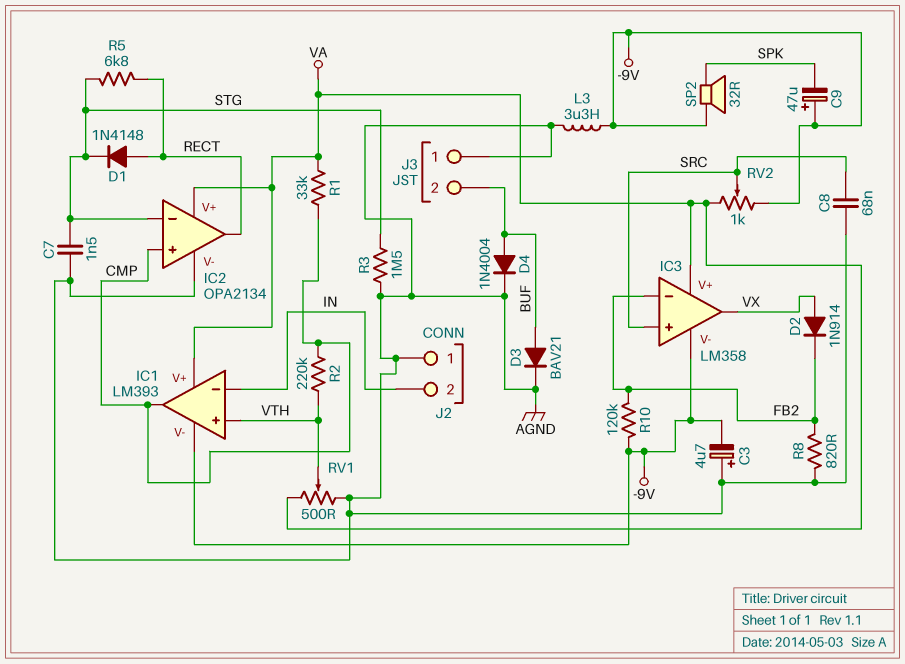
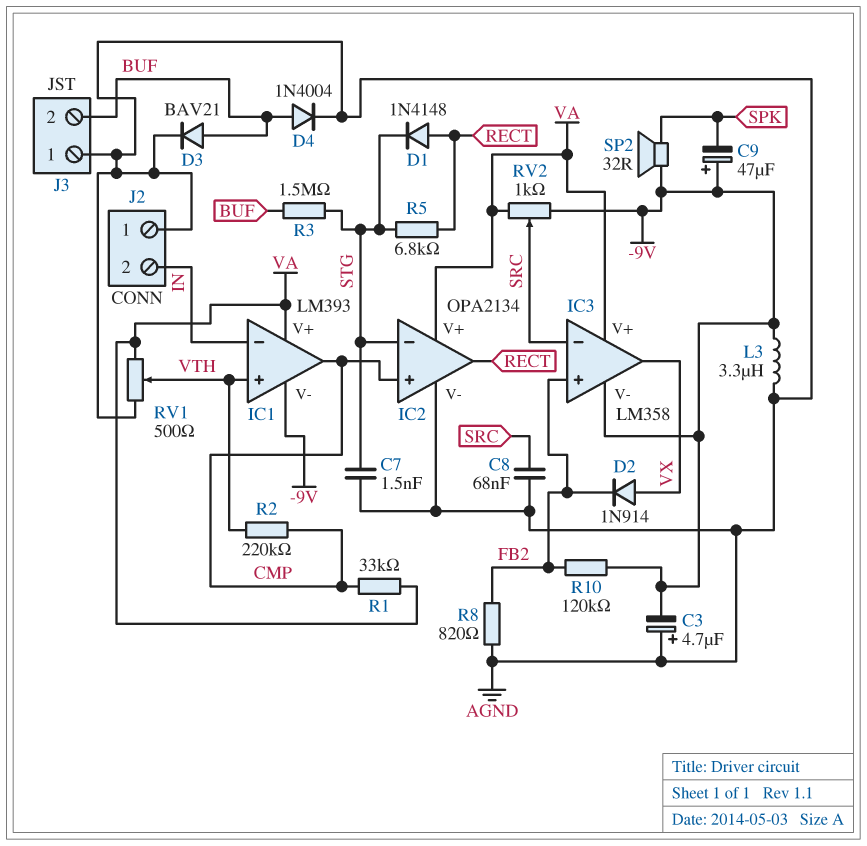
IC3 pin in+: SRC -> FB2
IC3 pin in-: FB2 -> SRC
R3: 1.5M (AGND, STG) -> 1.5M (BUF, STG)

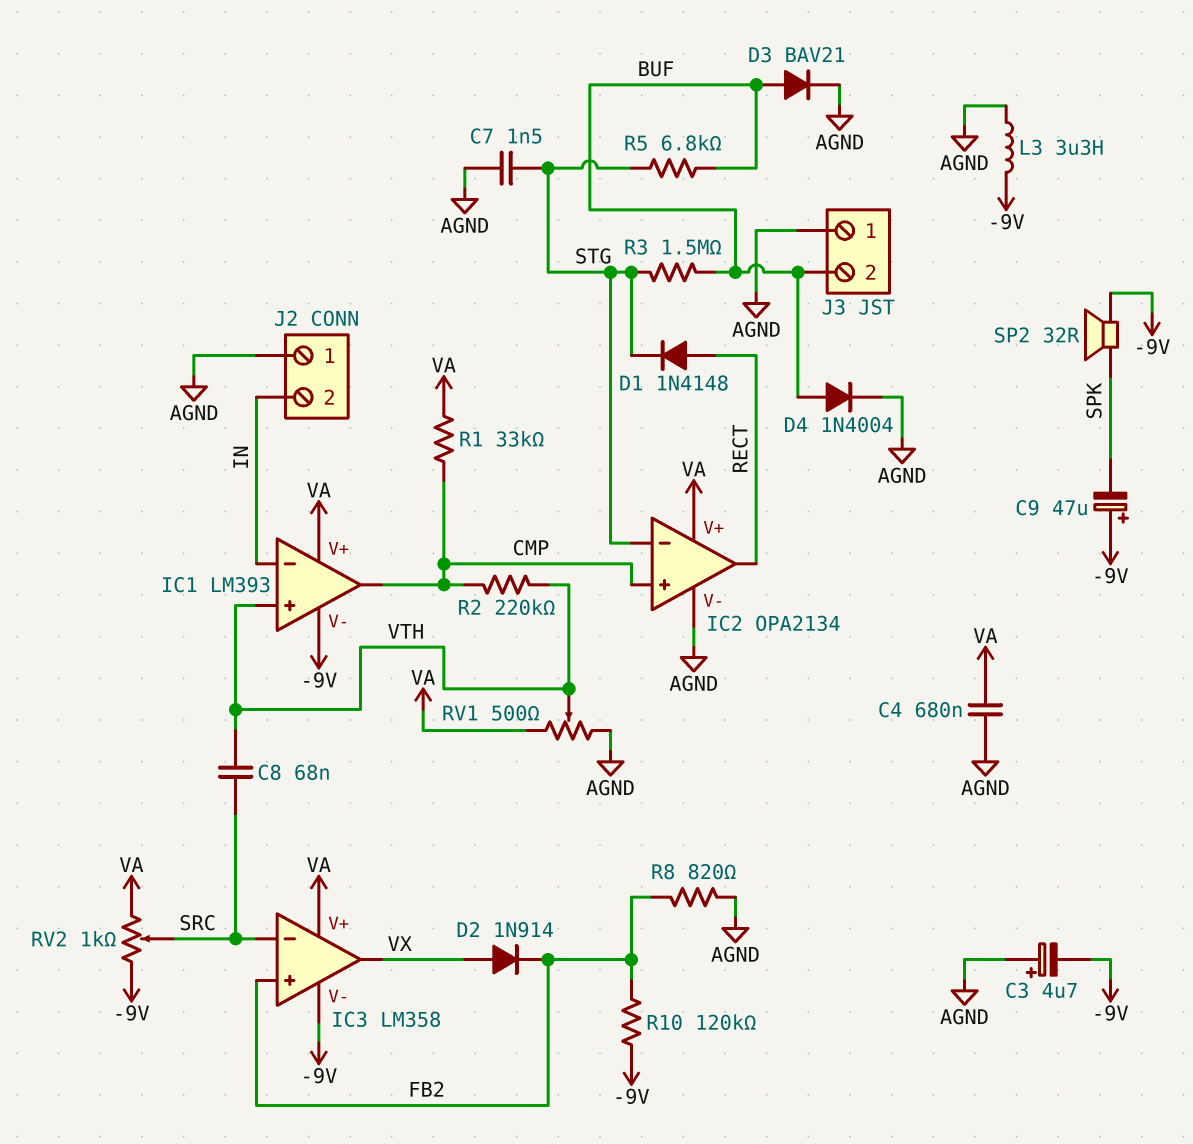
C4: none -> 680nF (AGND, VA)
C8: 68nF (AGND, SRC) -> 68nF (SRC, VTH)
R5: 6.8k (RECT, STG) -> 6.8k (BUF, STG)

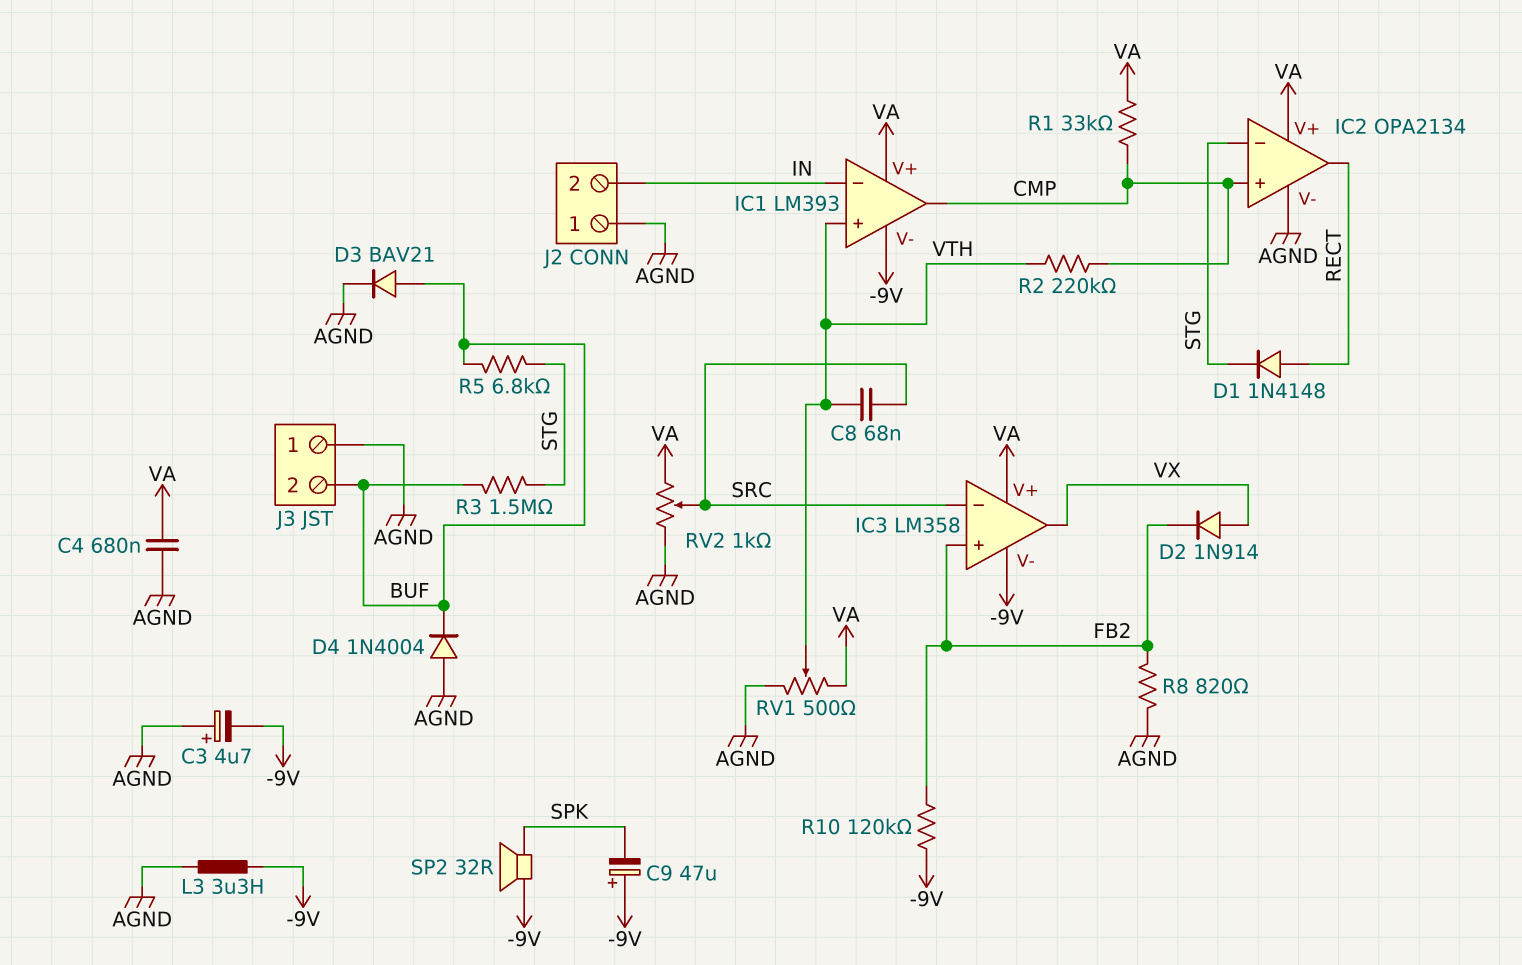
C7: 1.5nF (AGND, STG) -> none
D4: diode 1N4004 (A BUF, K AGND) -> diode 1N4004 (A AGND, K BUF)
RV2: 1k (-9V, VA, wiper SRC) -> 1k (AGND, VA, wiper SRC)

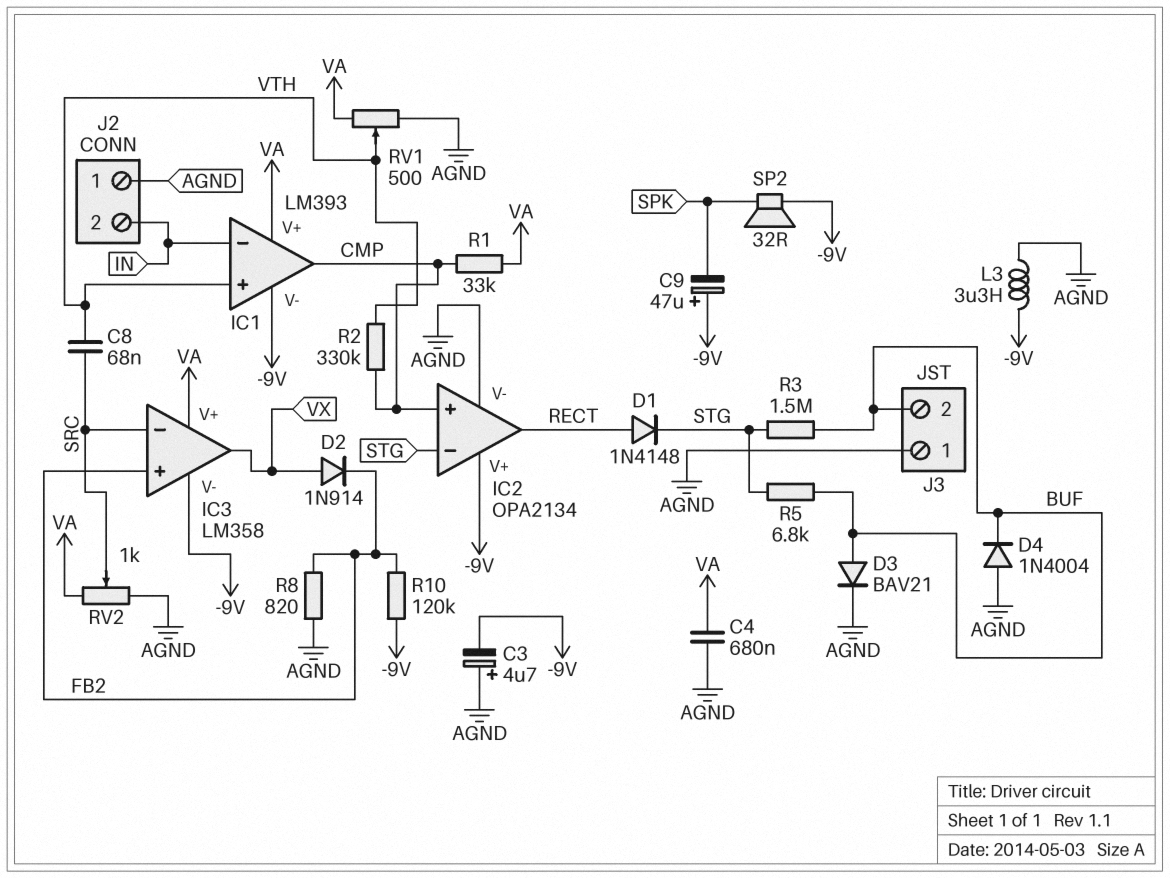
IC2 pin V+: VA -> -9V
R2: 220k (CMP, VTH) -> 330k (CMP, VTH)

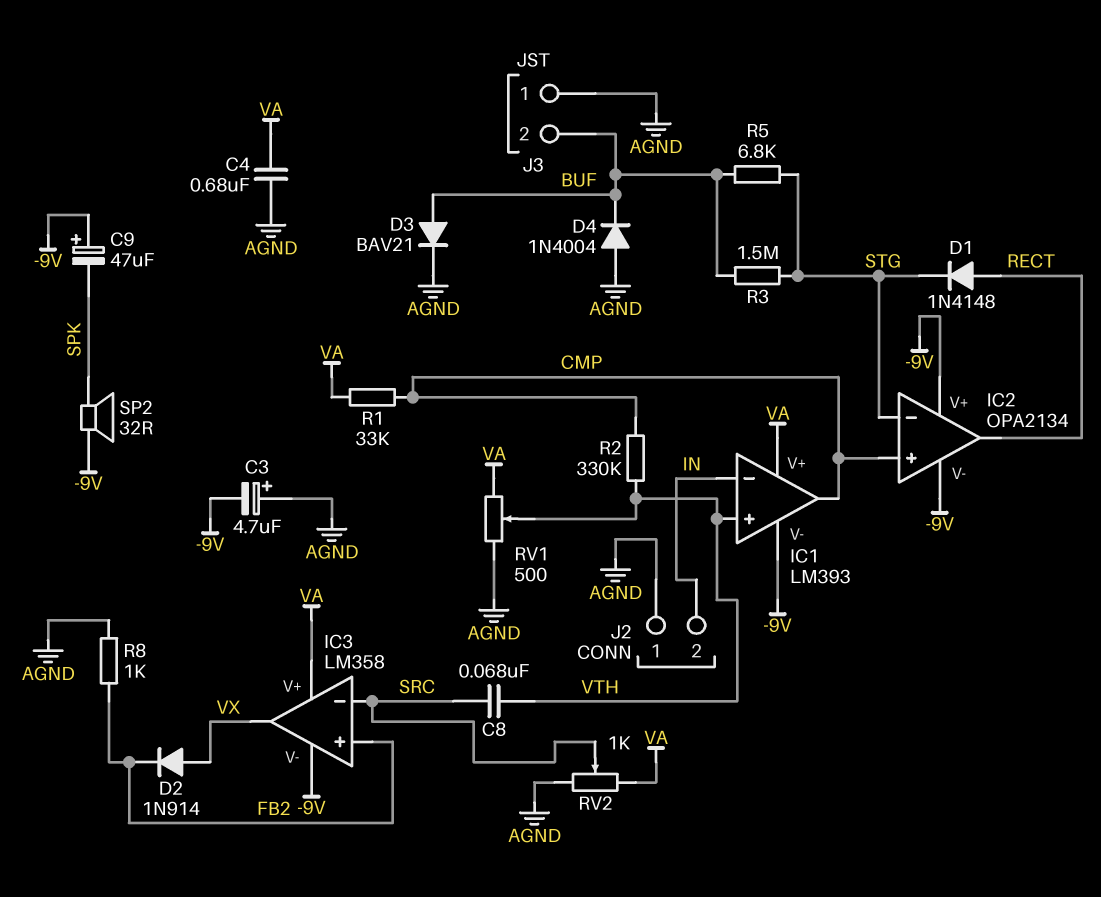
IC2 pin V-: AGND -> -9V
L3: 3.3uH (-9V, AGND) -> none
R8: 820 (AGND, FB2) -> 1k (AGND, FB2)
R10: 120k (-9V, FB2) -> none

